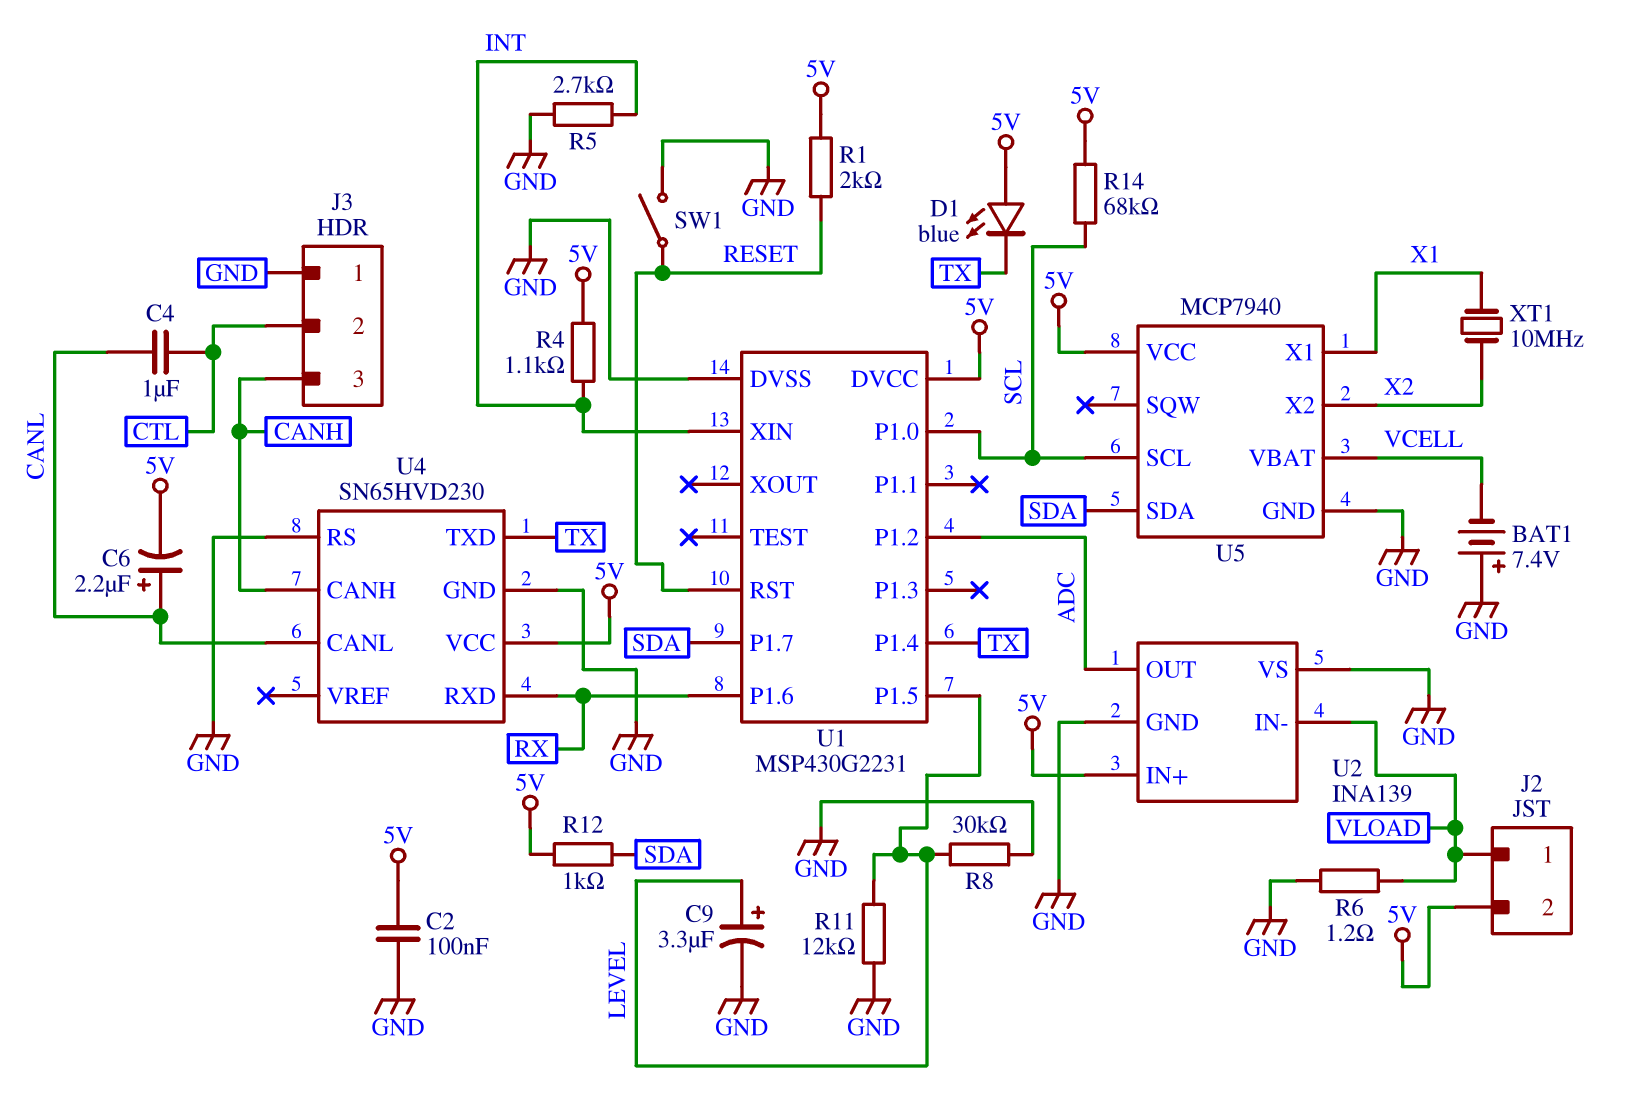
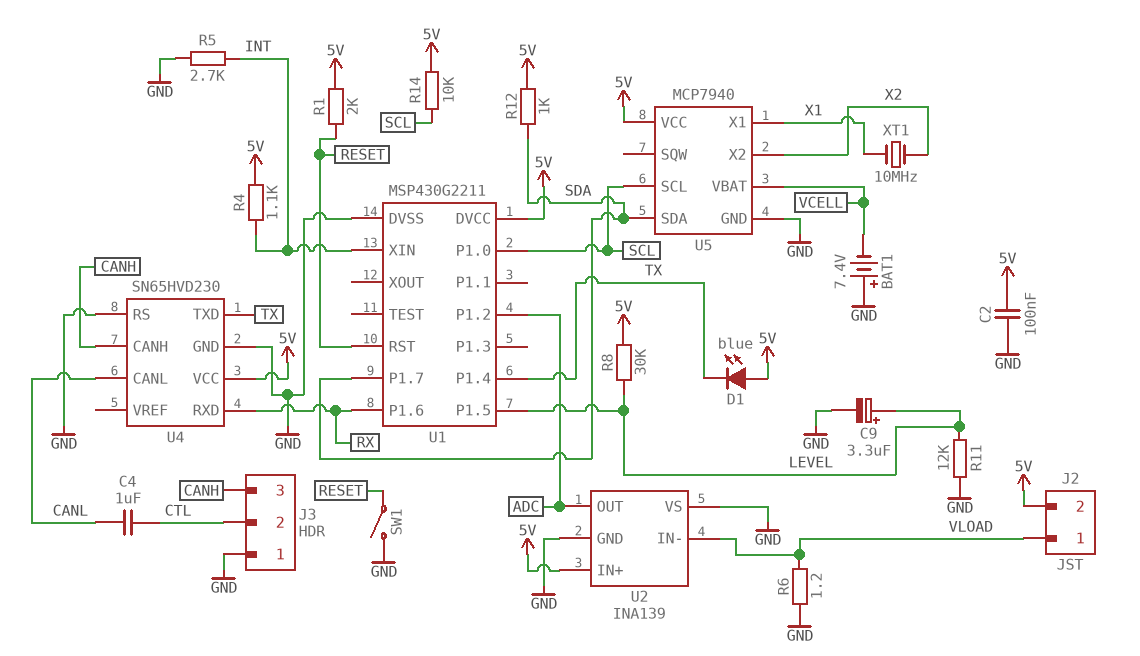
C6: 2.2uF (plus CANL, minus 5V) -> none
R8: 30k (GND, LEVEL) -> 30k (5V, LEVEL)
R14: 68k (5V, SCL) -> 10k (5V, SCL)
U1: MSP430G2231 -> MSP430G2211

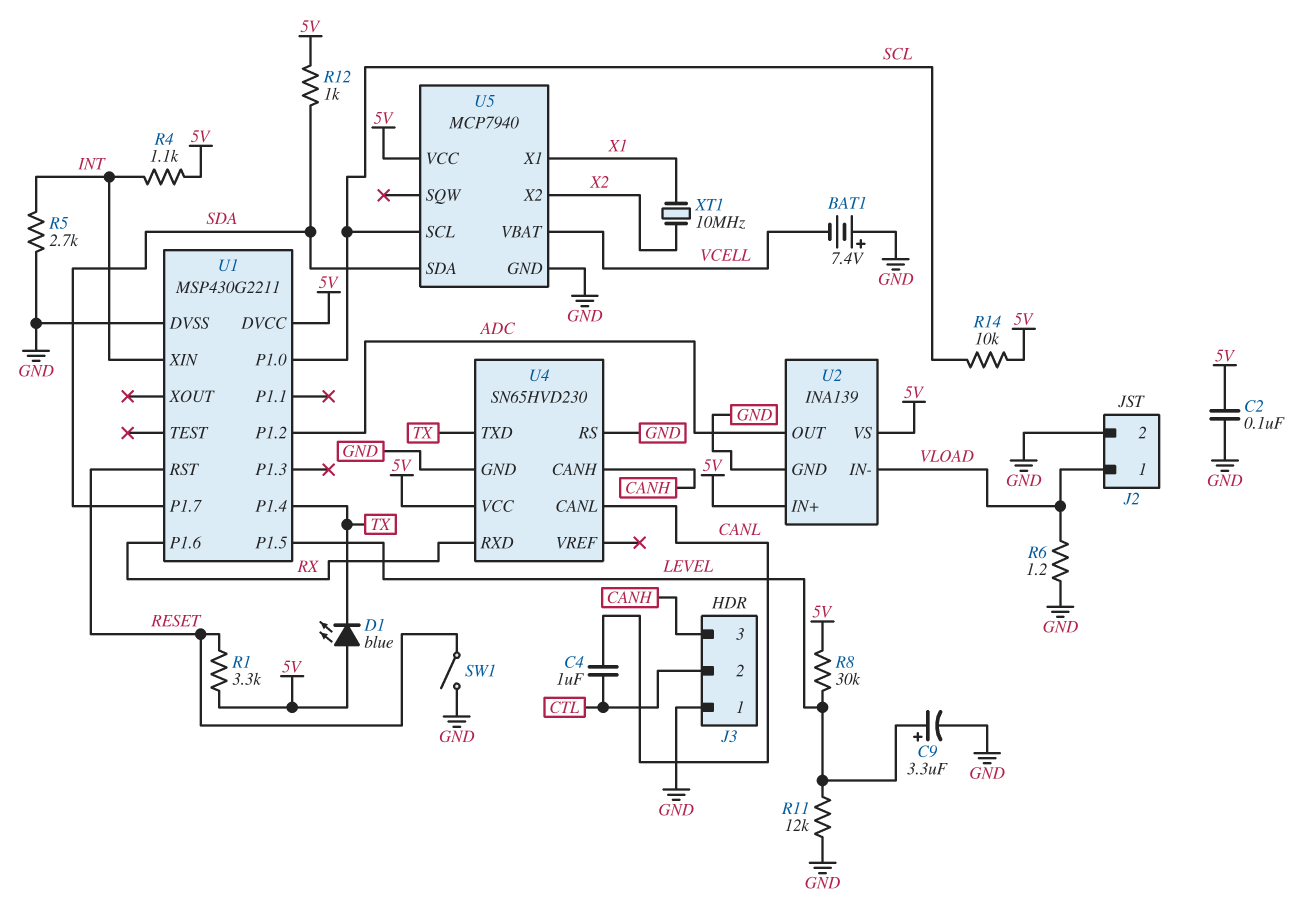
J2 pin 2: 5V -> GND
R1: 2k (5V, RESET) -> 3.3k (5V, RESET)
U2 pin VS: GND -> 5V

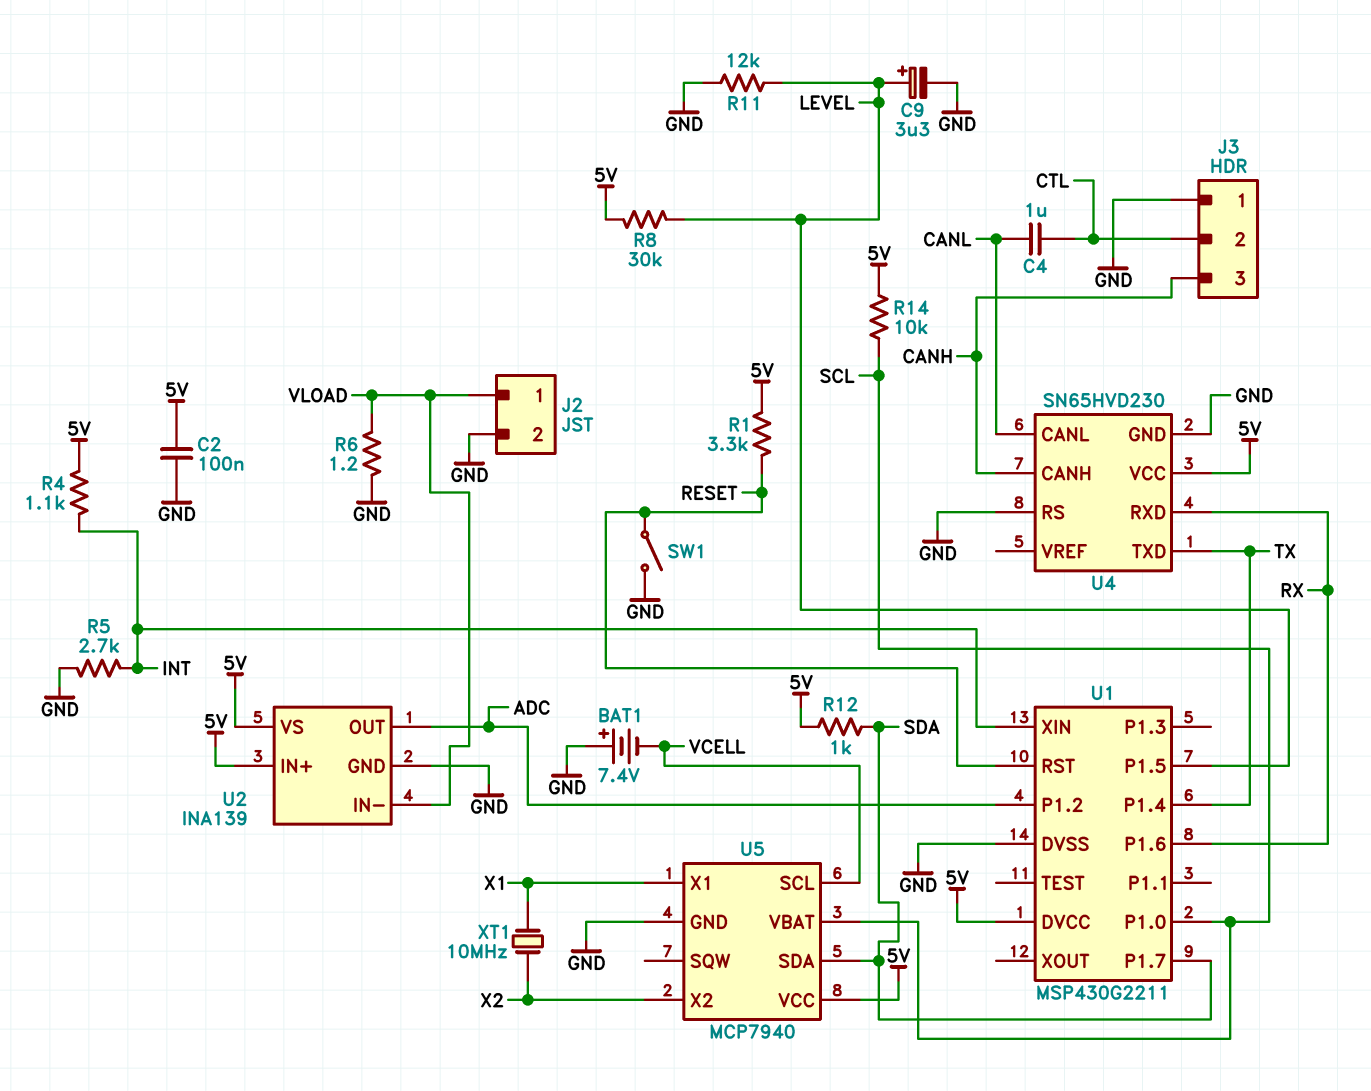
D1: LED blue (A 5V, K TX) -> none
U5 pin SCL: SCL -> VCELL
U5 pin VBAT: VCELL -> SCL

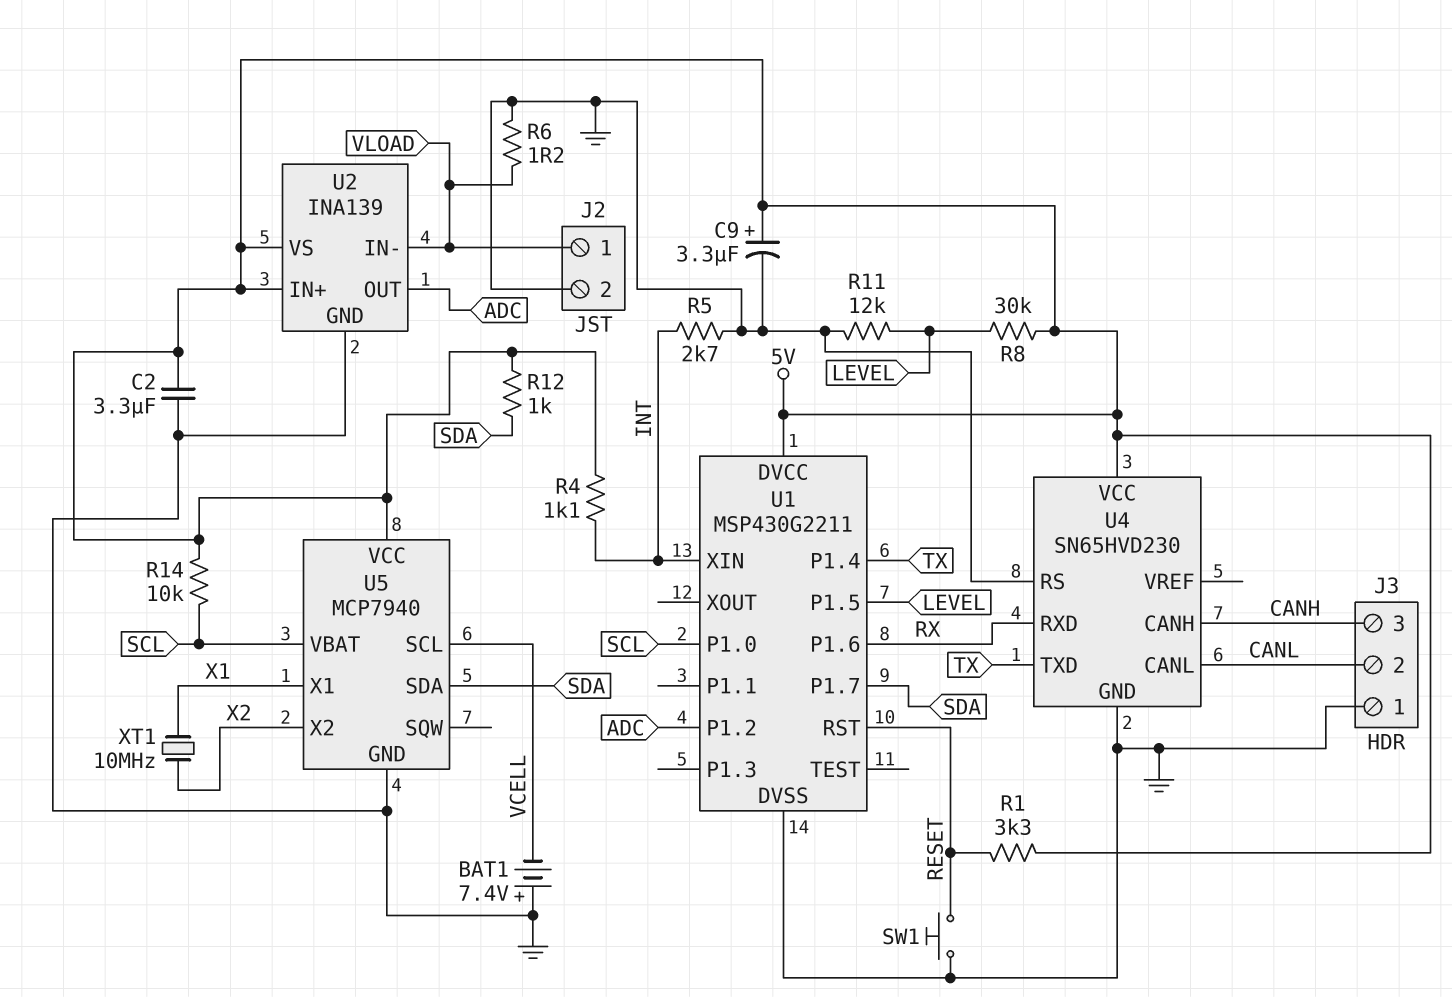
C2: 100nF (5V, GND) -> 3.3uF (5V, GND)
C4: 1uF (CANL, CTL) -> none
C9: 3.3uF (plus LEVEL, minus GND) -> 3.3uF (plus 5V, minus GND)
J3 pin 2: CTL -> CANL
SW1: switch (GND, RESET) -> button (GND, RESET)

